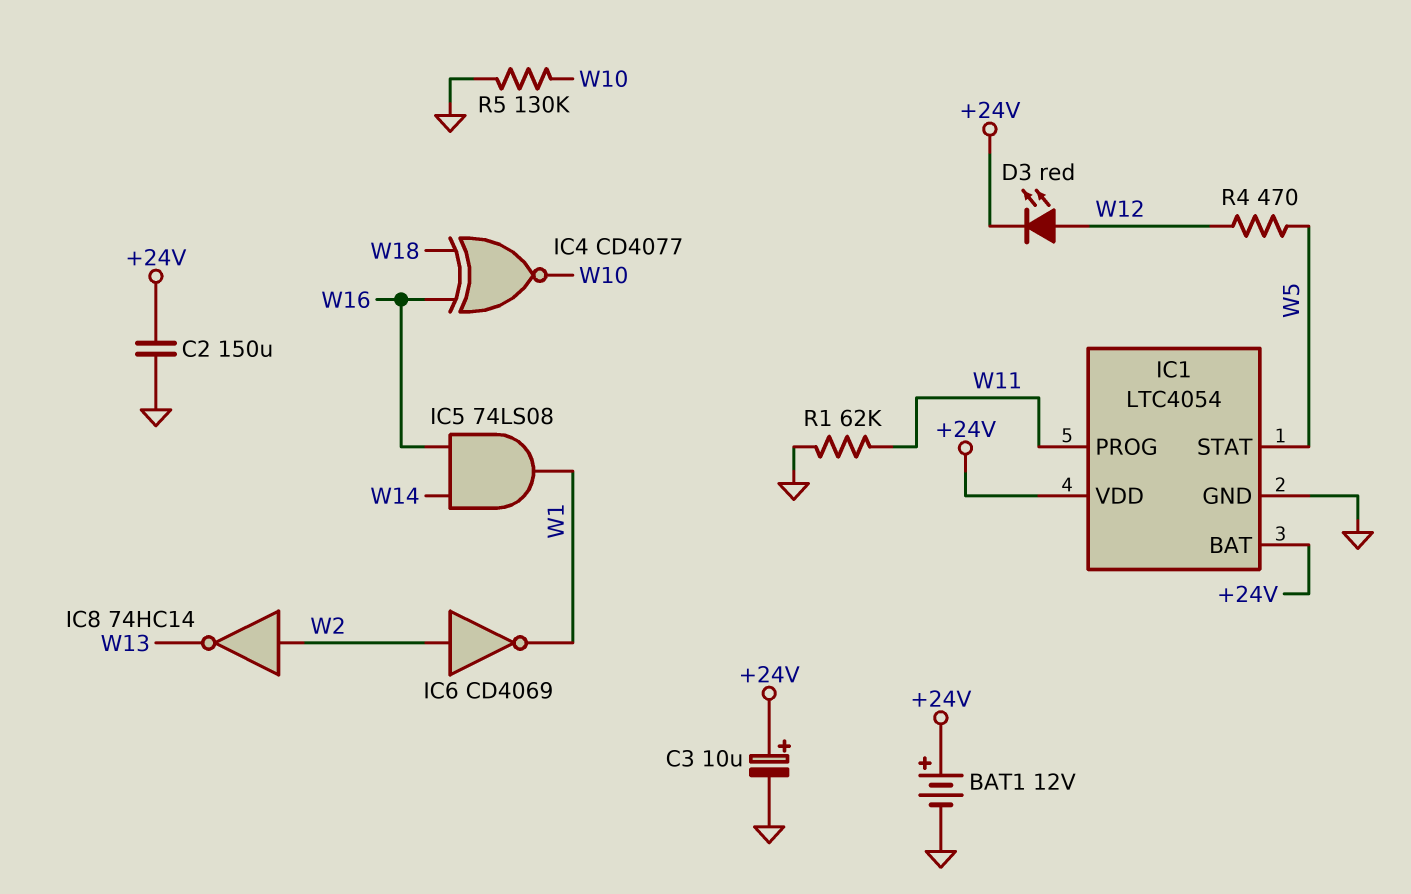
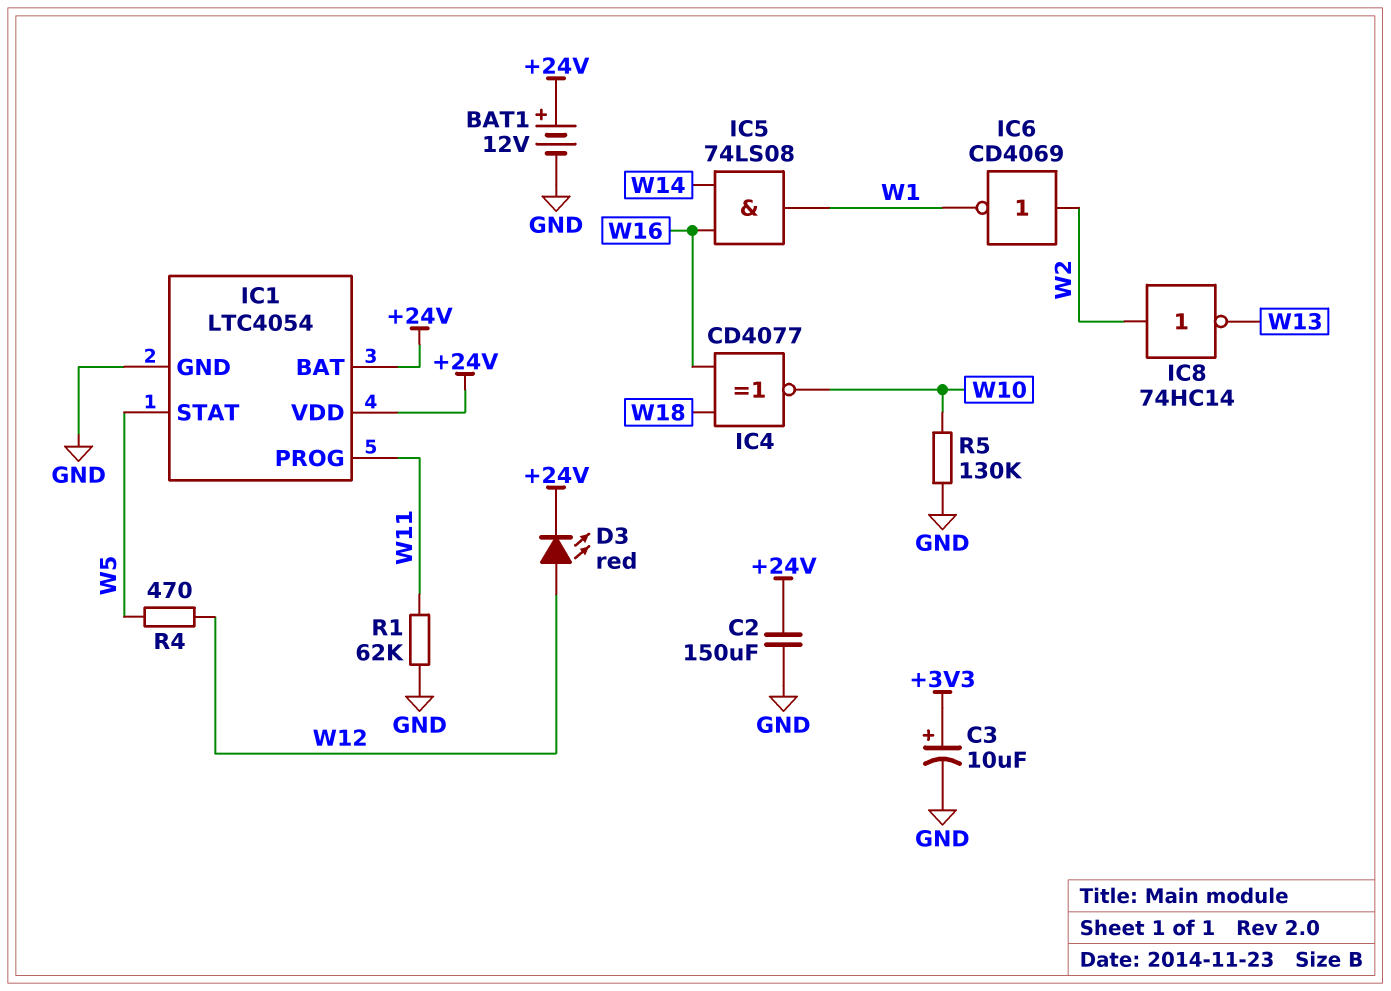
C3: 10uF (plus +24V, minus GND) -> 10uF (plus +3V3, minus GND)

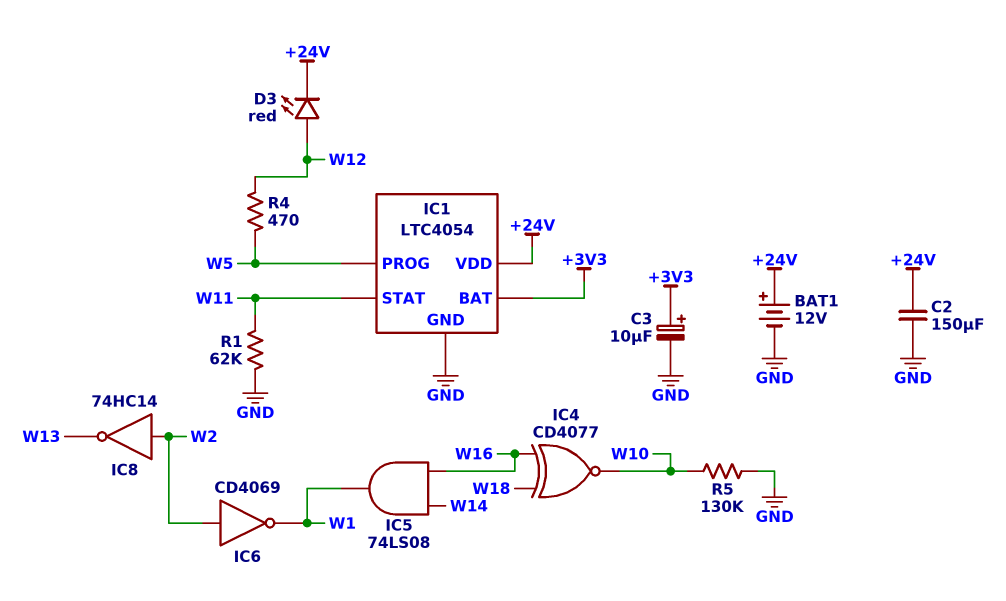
IC1 pin BAT: +24V -> +3V3
IC1 pin PROG: W11 -> W5
IC1 pin STAT: W5 -> W11

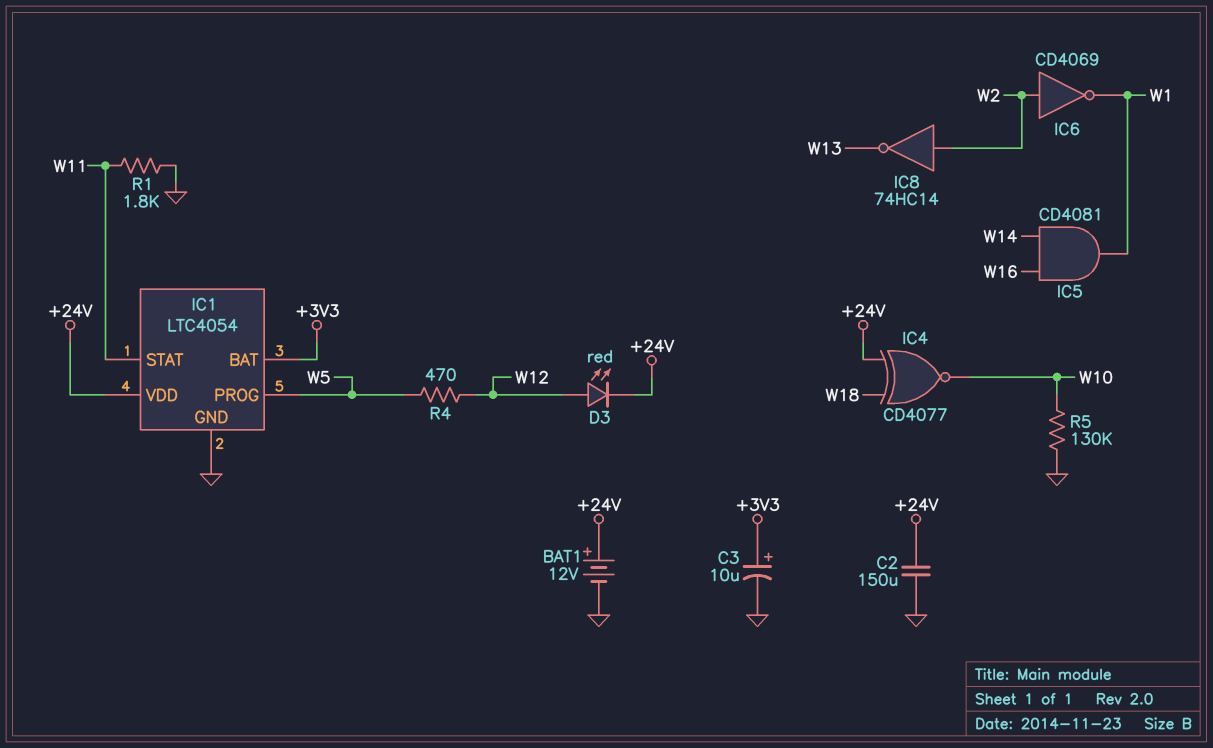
IC4: XNOR CD4077 (in W16, in W18, out W10) -> XNOR CD4077 (in +24V, in W18, out W10)
IC5: AND 74LS08 (in W14, in W16, out W1) -> AND CD4081 (in W14, in W16, out W1)
R1: 62k (GND, W11) -> 1.8k (GND, W11)

